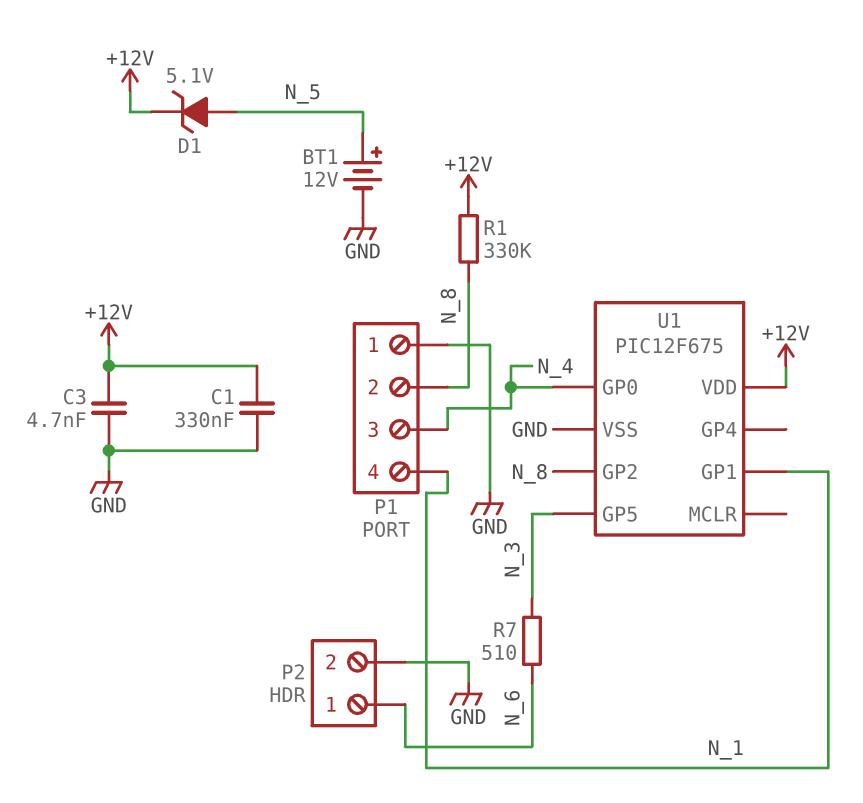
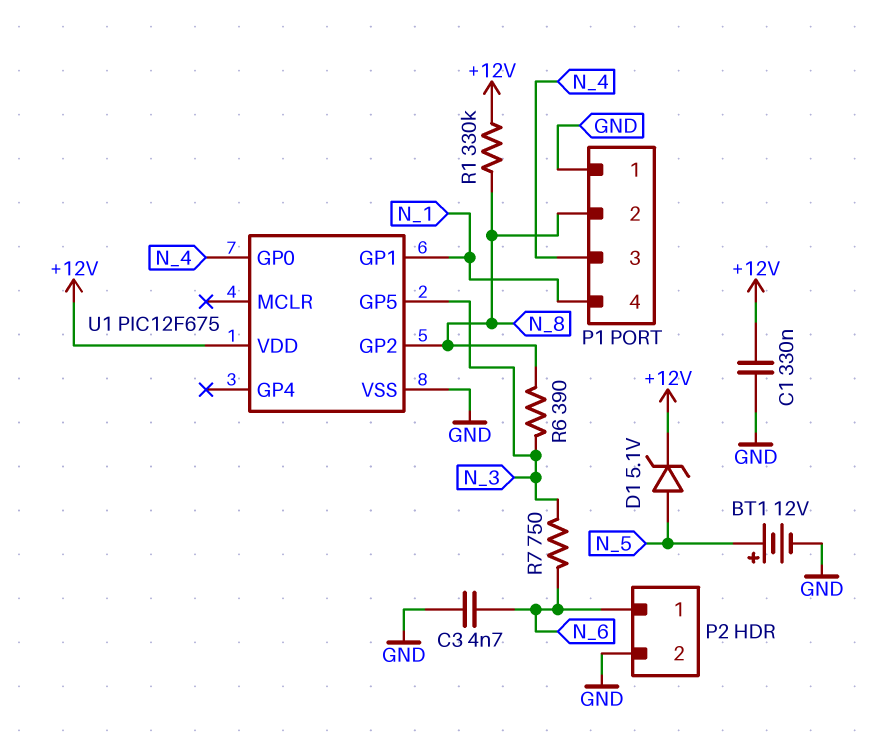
C3: 4.7nF (+12V, GND) -> 4.7nF (GND, N_6)
R6: none -> 390 (N_3, N_8)
R7: 510 (N_3, N_6) -> 750 (N_3, N_6)

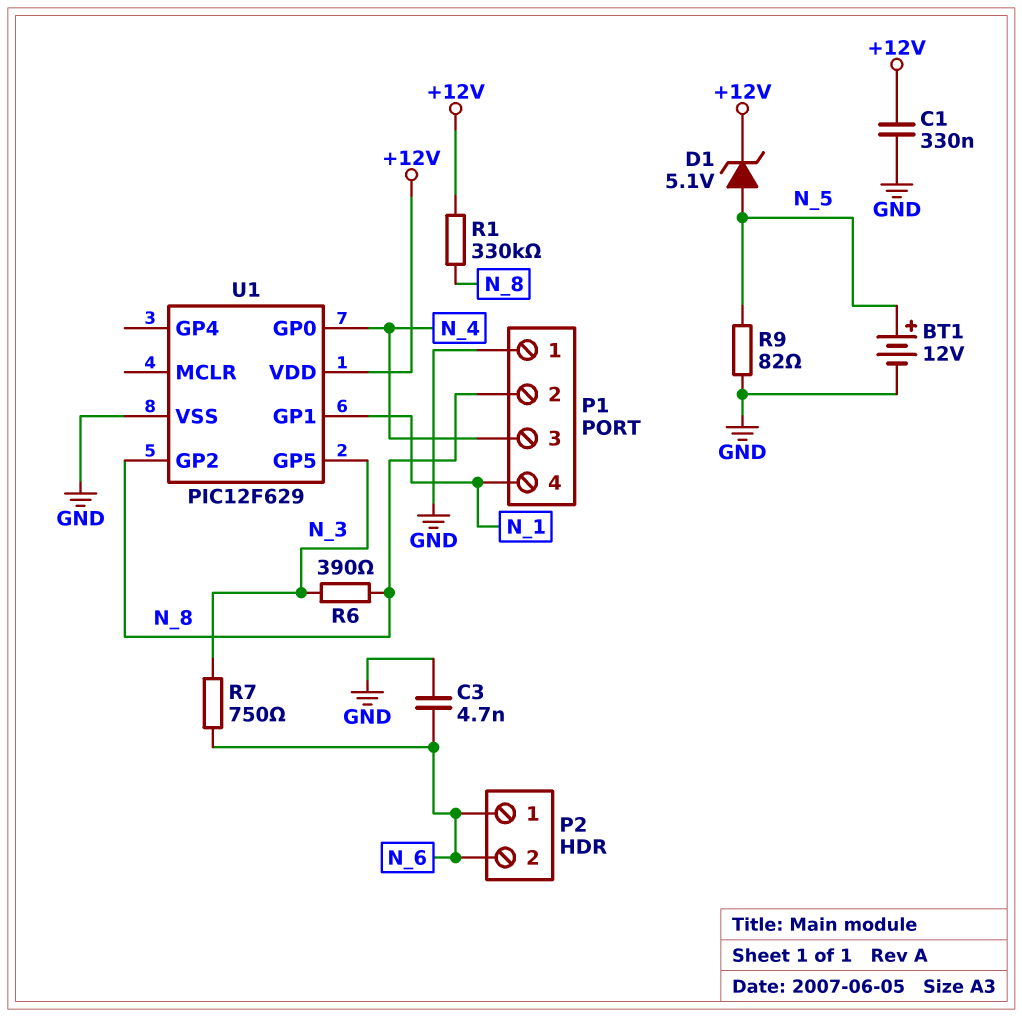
P2 pin 2: GND -> N_6
R9: none -> 82 (GND, N_5)
U1: PIC12F675 -> PIC12F629

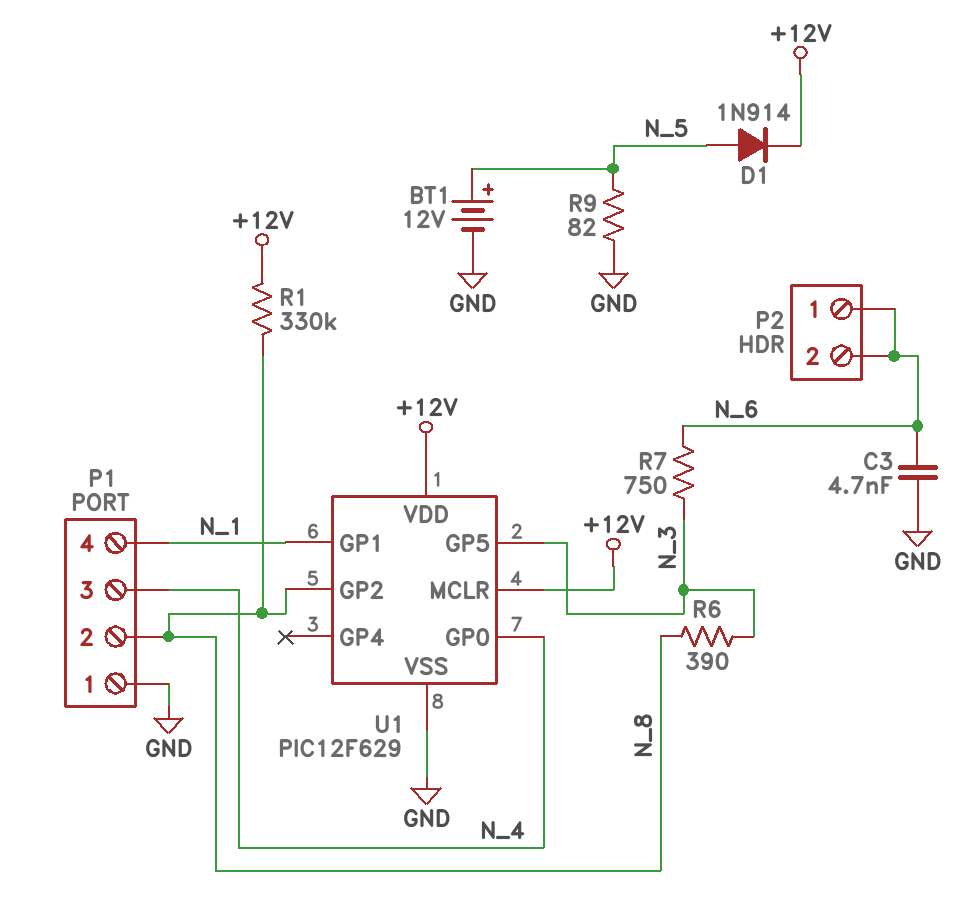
C1: 330nF (+12V, GND) -> none
D1: zener 5.1V (A N_5, K +12V) -> diode 1N914 (A N_5, K +12V)
U1 pin MCLR: none -> +12V

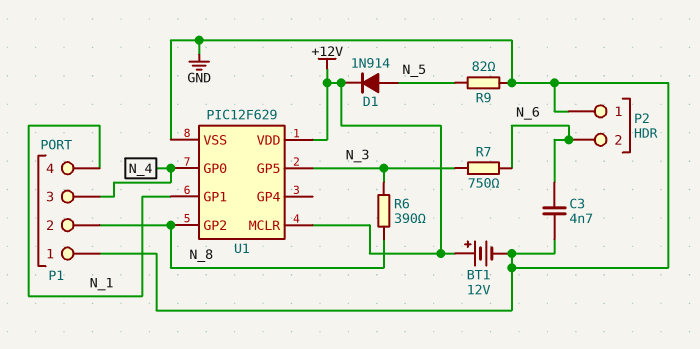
BT1: 12V (plus N_5, minus GND) -> 12V (plus +12V, minus GND)
P2 pin 1: N_6 -> GND
R1: 330k (+12V, N_8) -> none

